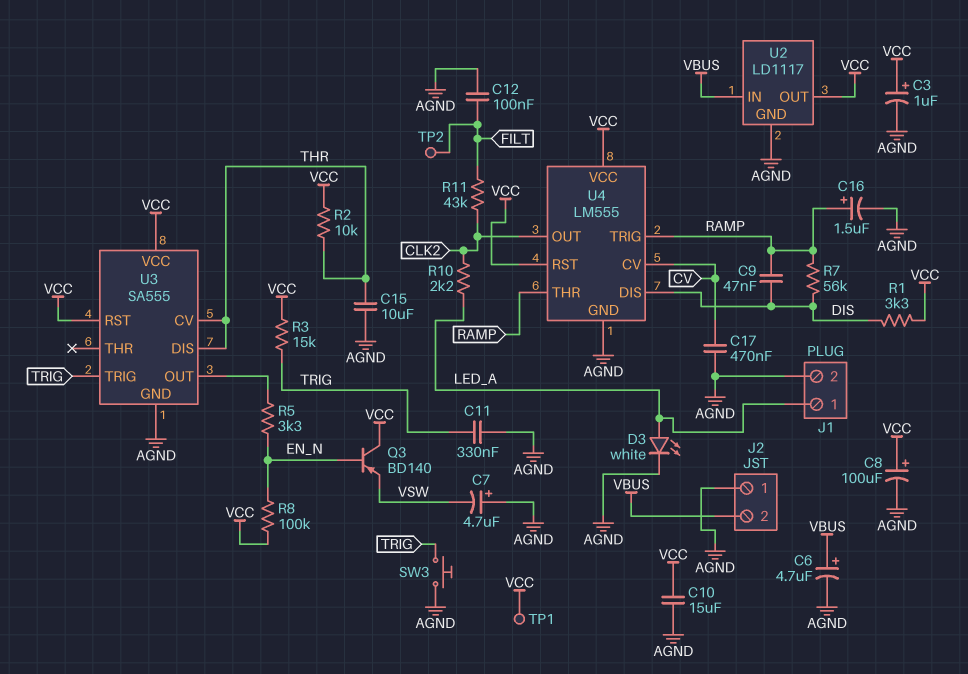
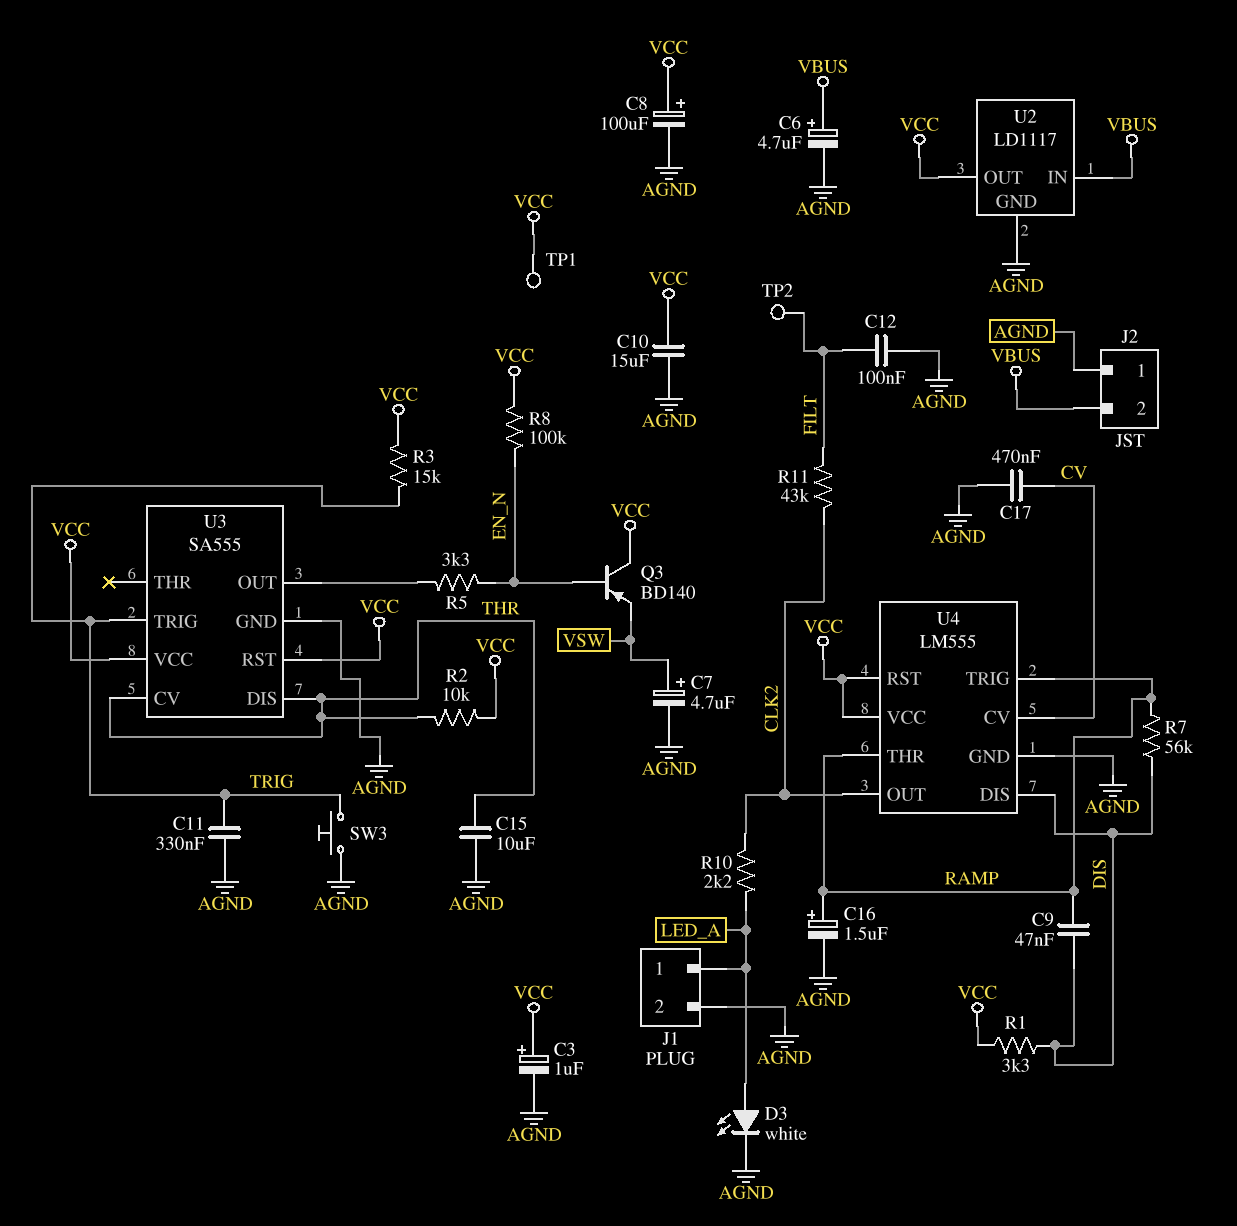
C7: 4.7uF (plus AGND, minus VSW) -> 4.7uF (plus VSW, minus AGND)

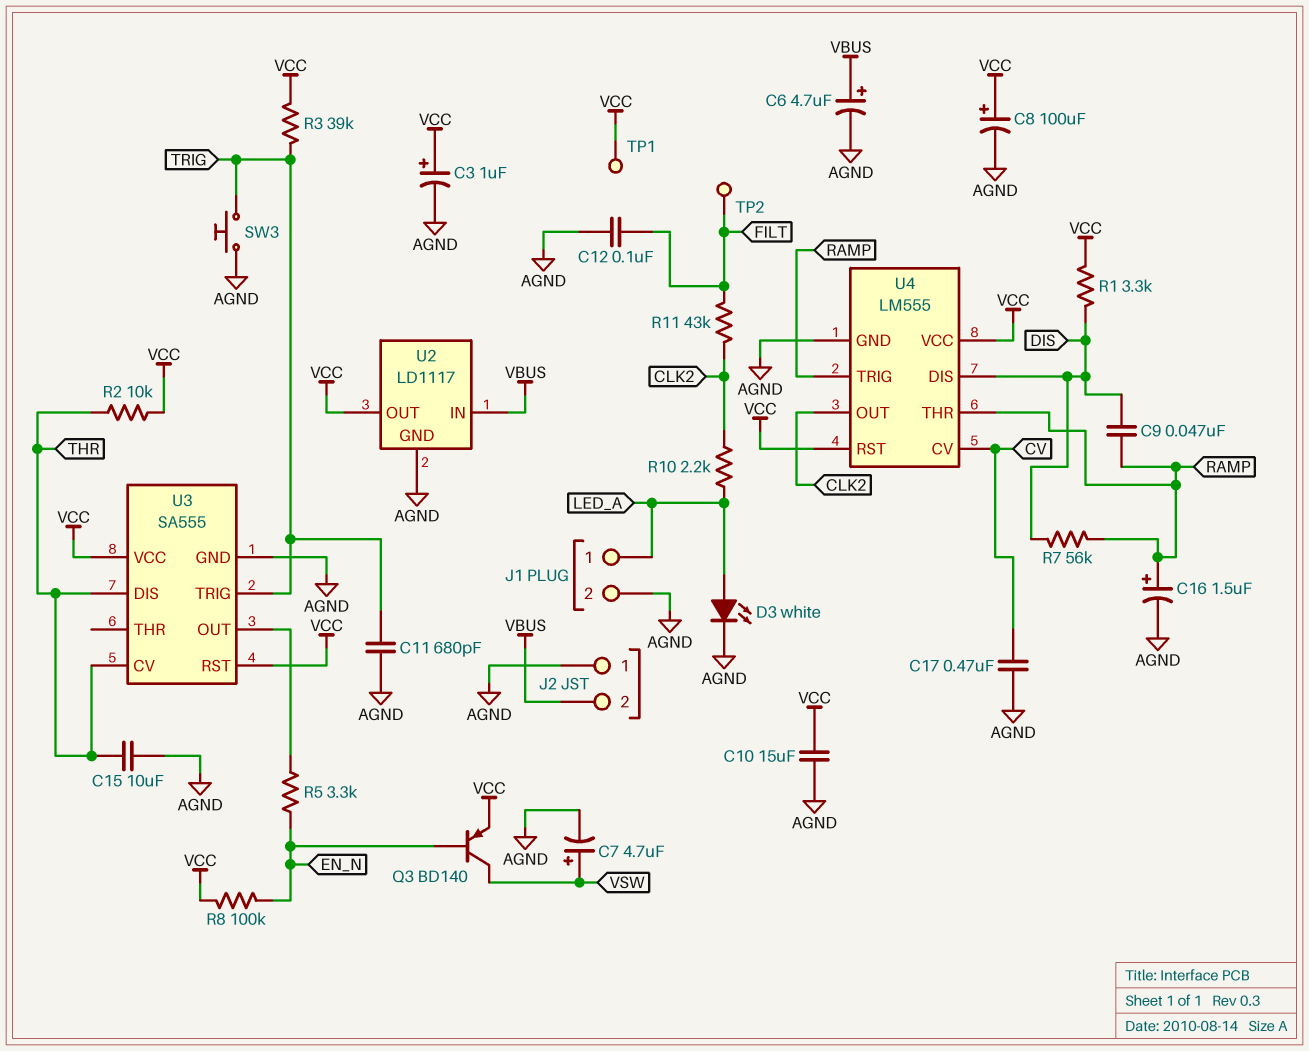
C11: 330nF (AGND, TRIG) -> 680pF (AGND, TRIG)
Q3: PNP BD140 (B EN_N, C VCC, E VSW) -> PNP BD140 (B EN_N, C VSW, E VCC)
R3: 15k (TRIG, VCC) -> 39k (TRIG, VCC)

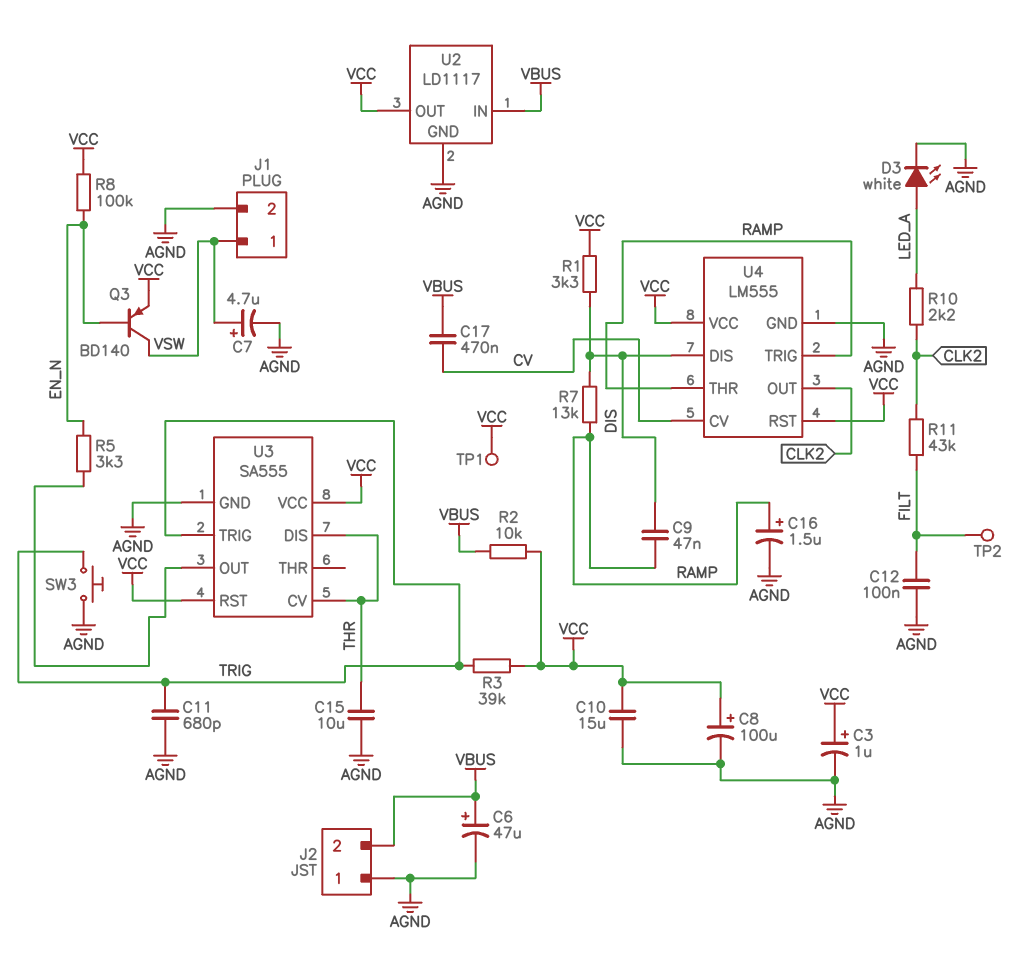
C6: 4.7uF (plus VBUS, minus AGND) -> 47uF (plus VBUS, minus AGND)
C17: 470nF (AGND, CV) -> 470nF (CV, VBUS)
J1 pin 1: LED_A -> VSW
R2: 10k (THR, VCC) -> 10k (VBUS, VCC)
R7: 56k (DIS, RAMP) -> 13k (DIS, RAMP)

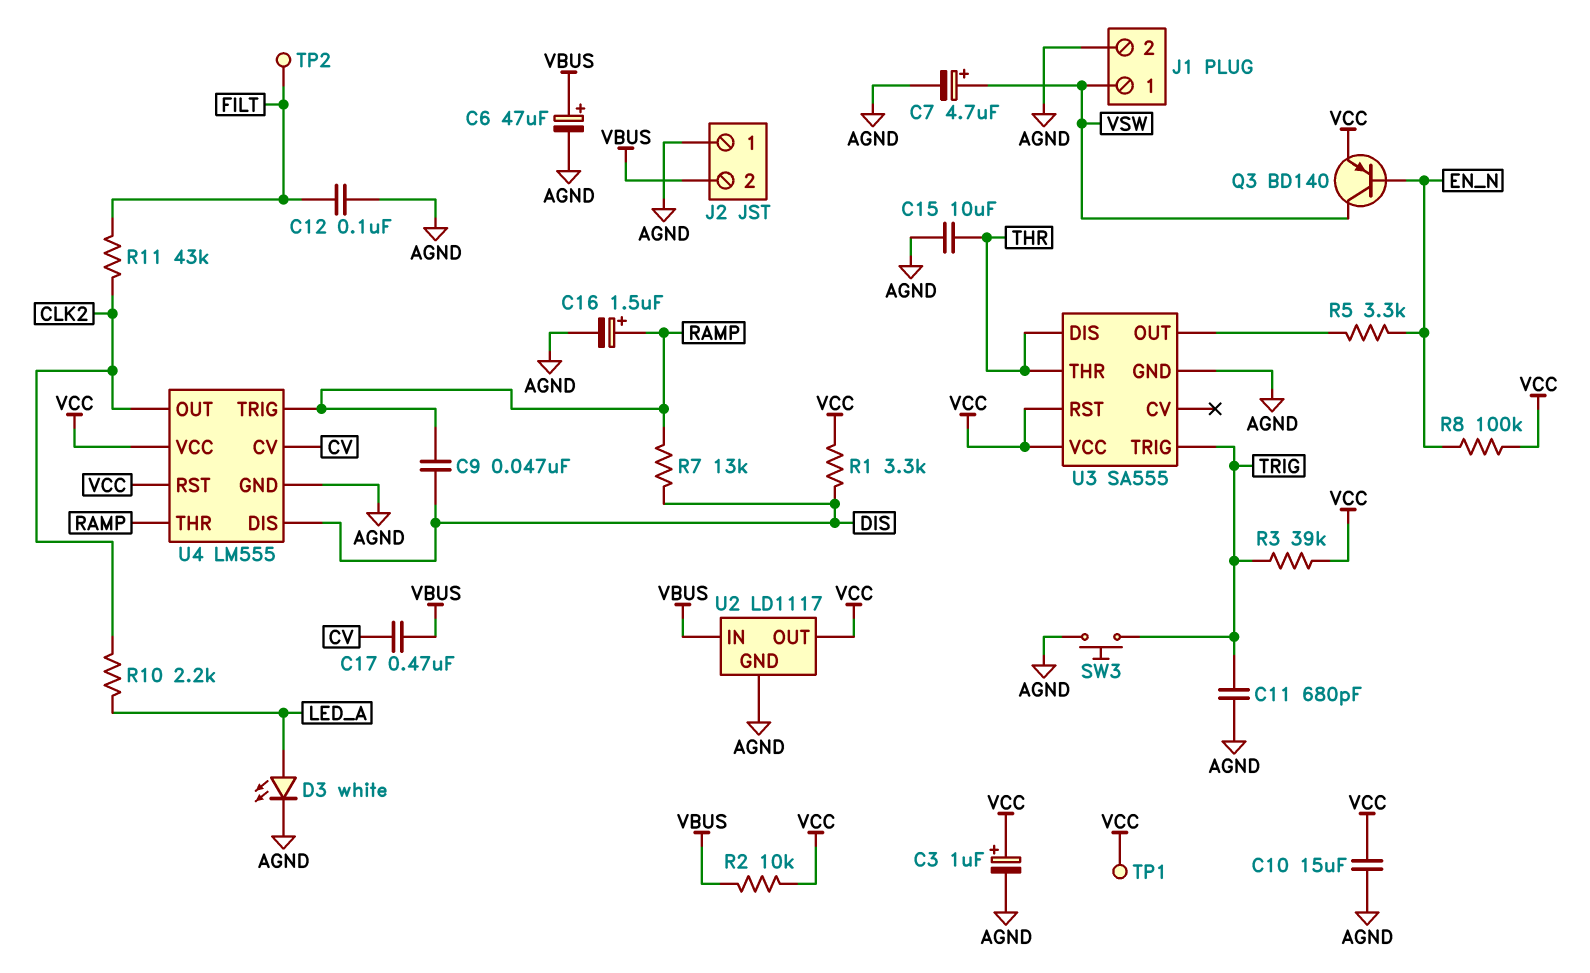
C8: 100uF (plus VCC, minus AGND) -> none
U3 pin CV: THR -> none
U3 pin THR: none -> THR

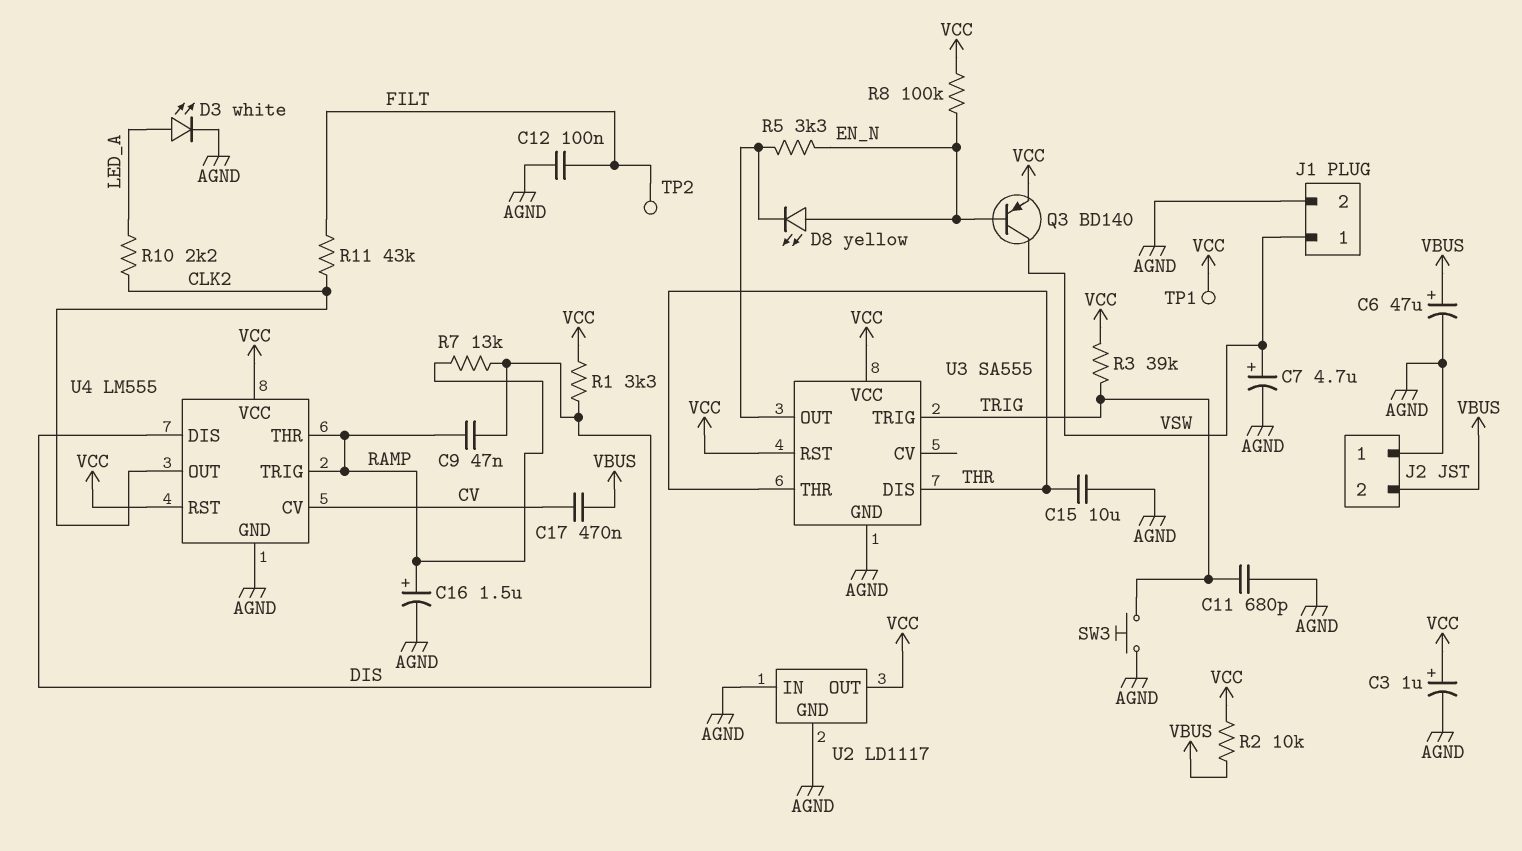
C10: 15uF (AGND, VCC) -> none
D8: none -> LED yellow (A EN_N, K U3/OUT)
U2 pin IN: VBUS -> AGND

